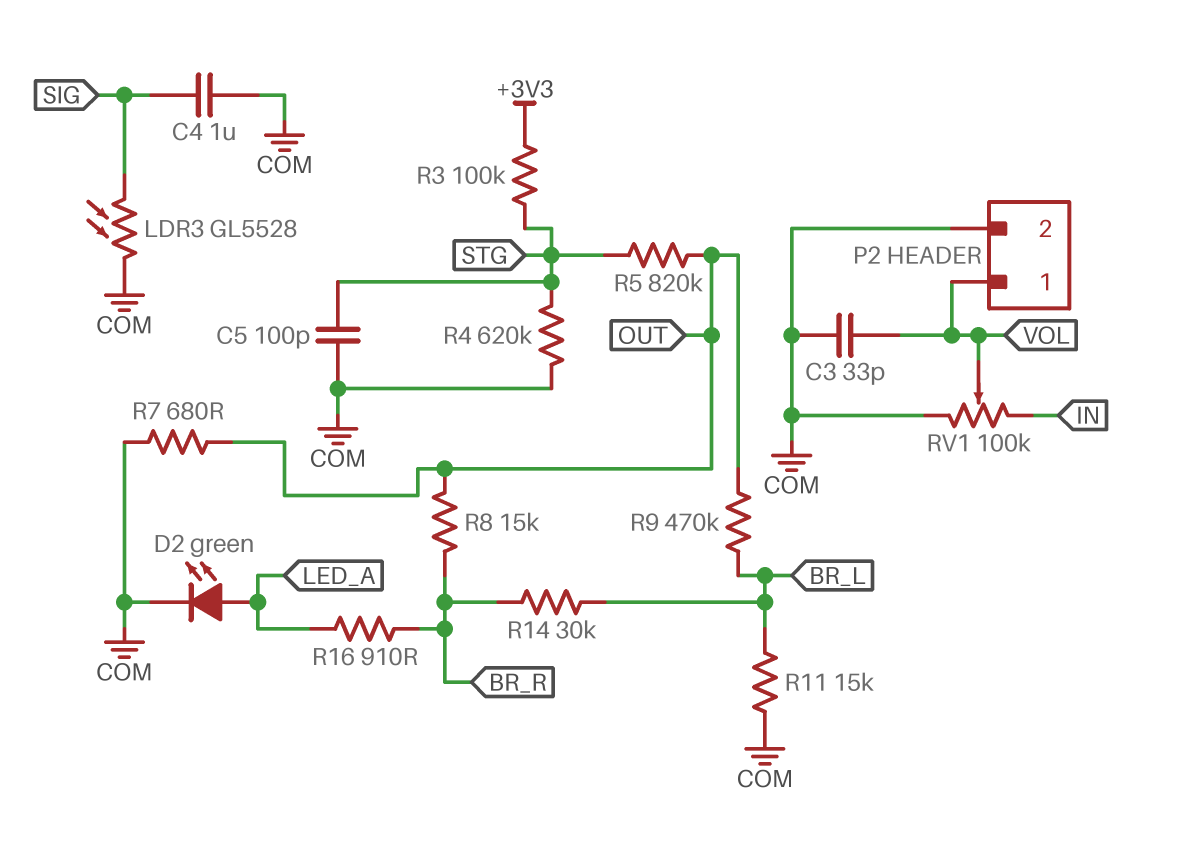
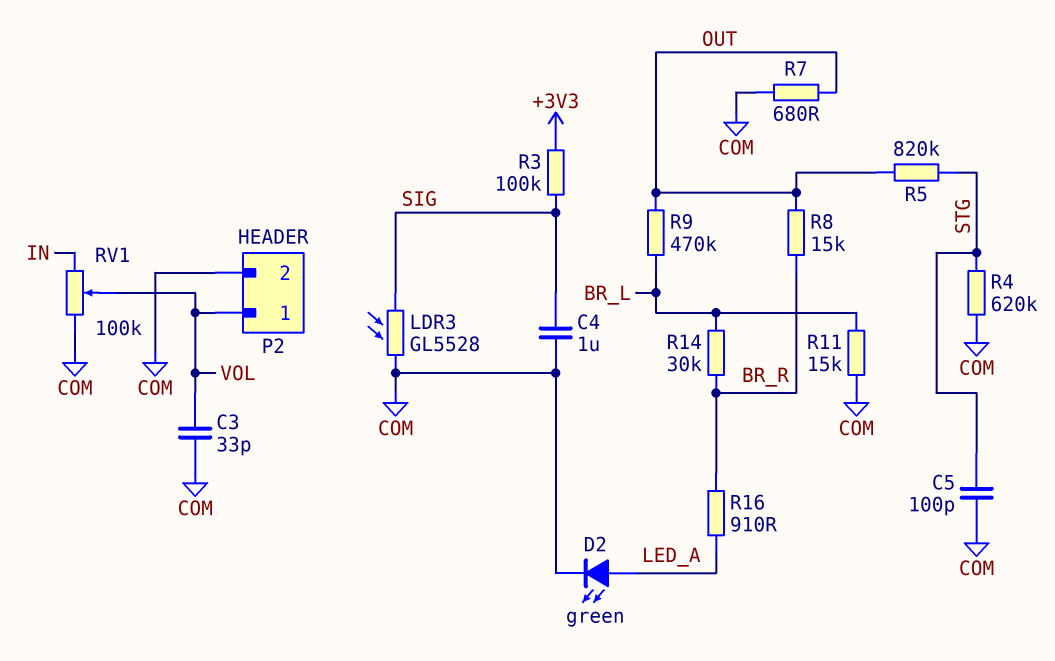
R3: 100k (+3V3, STG) -> 100k (+3V3, SIG)

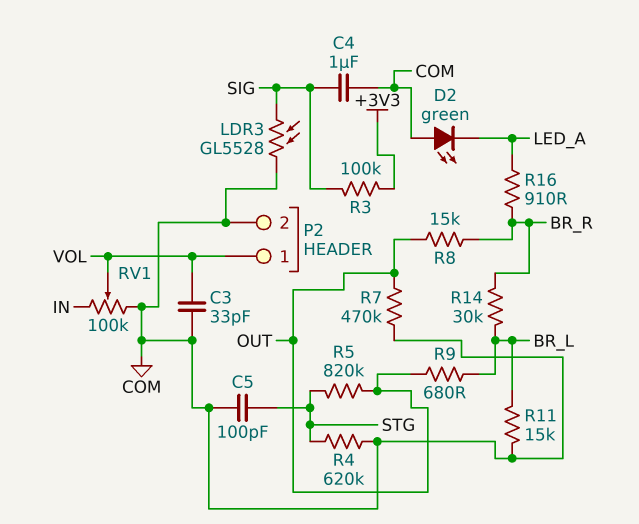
D2: LED green (A LED_A, K COM) -> LED green (A COM, K LED_A)
R7: 680 (COM, OUT) -> 470k (COM, OUT)
R9: 470k (BR_L, OUT) -> 680 (BR_L, OUT)

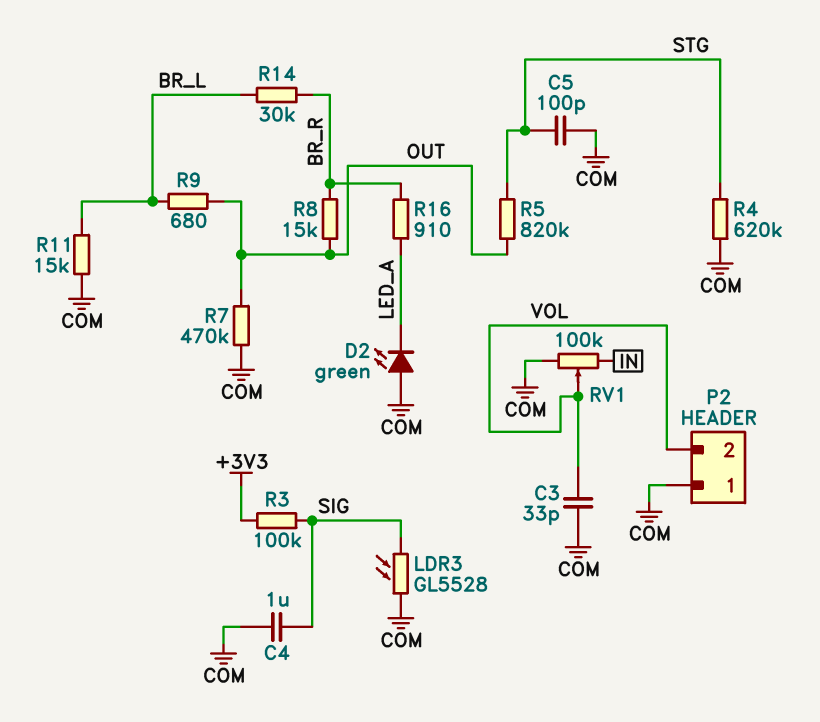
P2 pin 1: VOL -> COM
P2 pin 2: COM -> VOL

